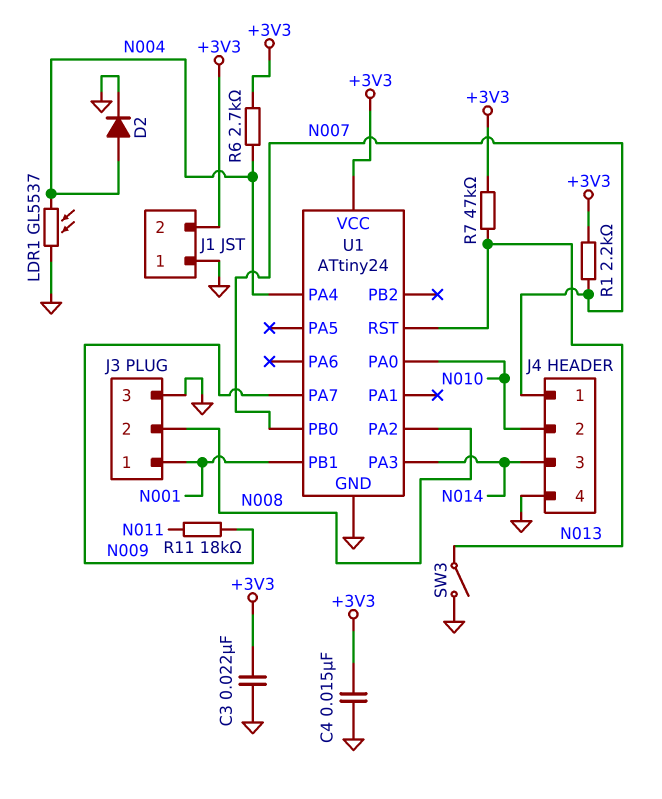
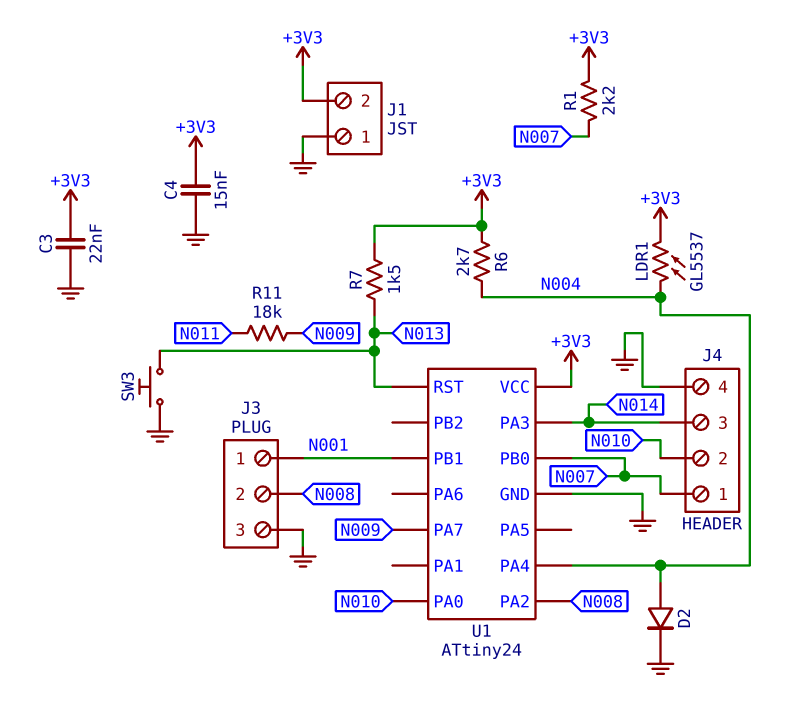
LDR1: GL5537 (GND, N004) -> GL5537 (+3V3, N004)
R7: 47k (+3V3, N013) -> 1.5k (+3V3, N013)
SW3: switch (GND, N013) -> button (GND, N013)

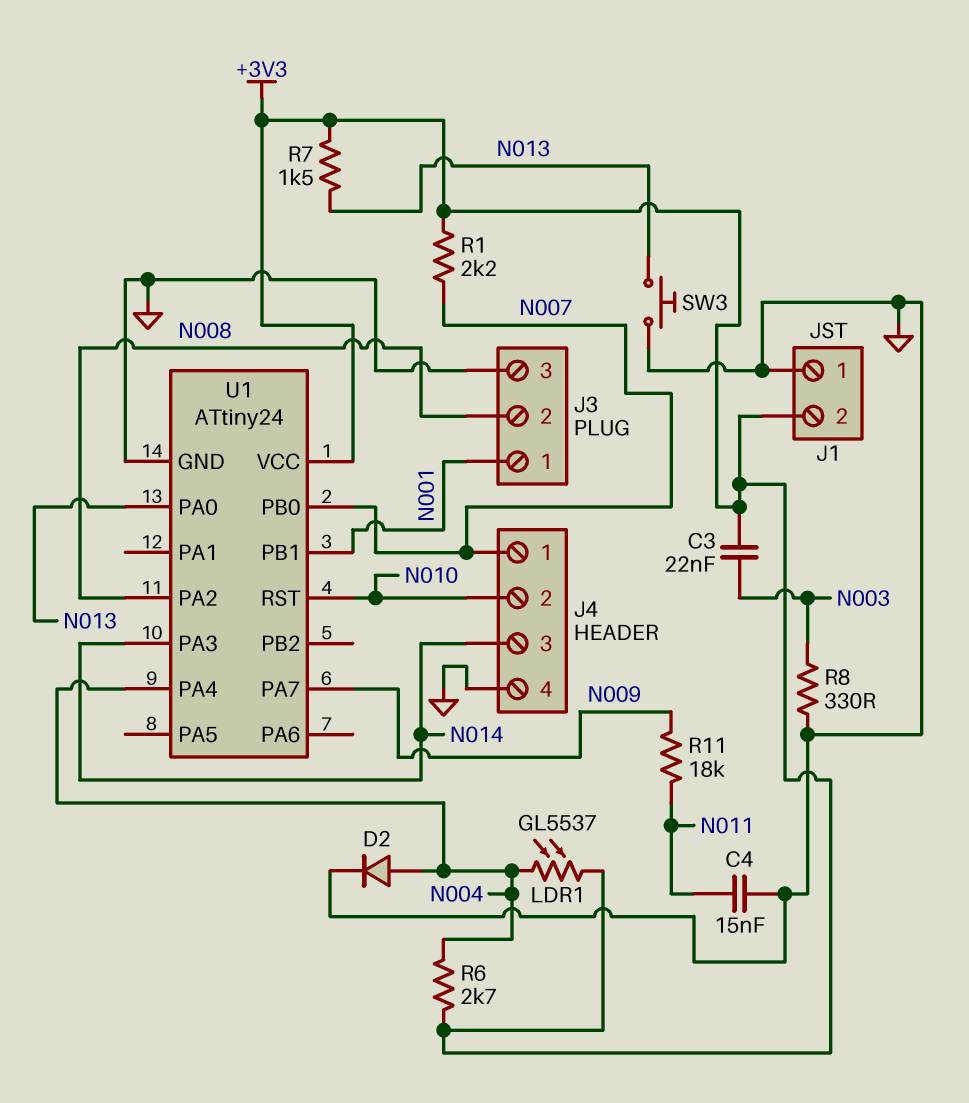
C3: 22nF (+3V3, GND) -> 22nF (+3V3, N003)
C4: 15nF (+3V3, GND) -> 15nF (GND, N011)
R8: none -> 330 (GND, N003)
U1 pin PA0: N010 -> N013
U1 pin RST: N013 -> N010

